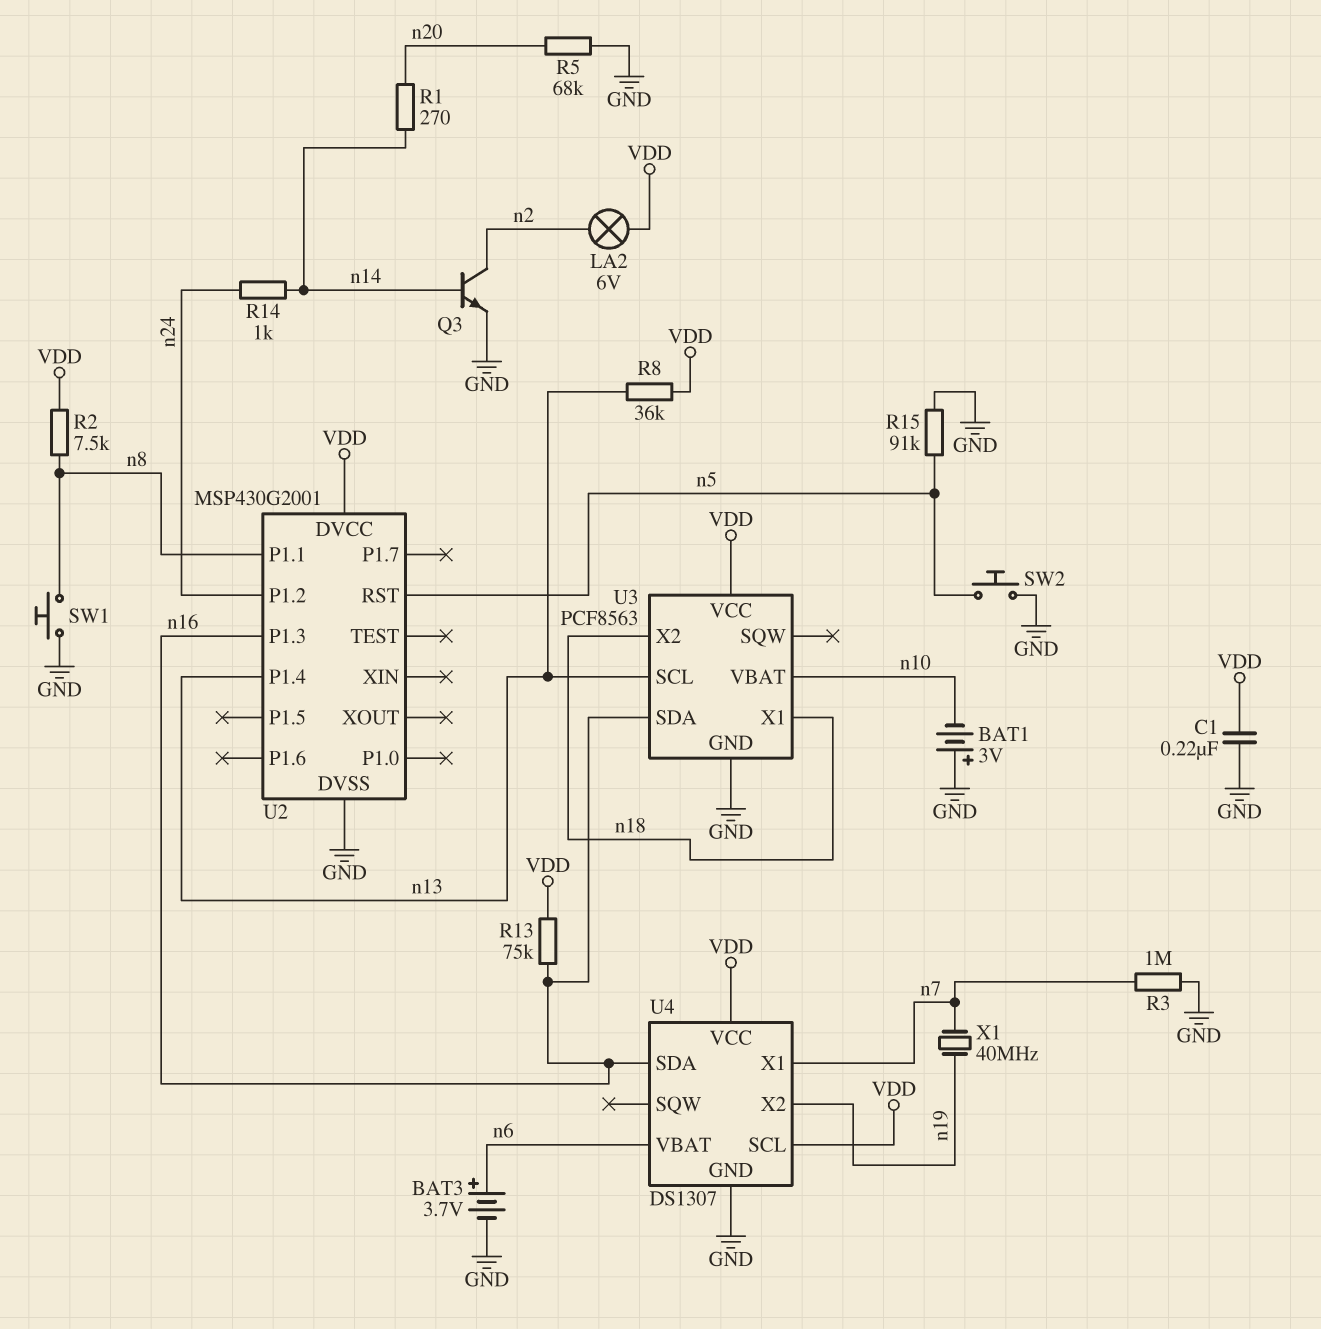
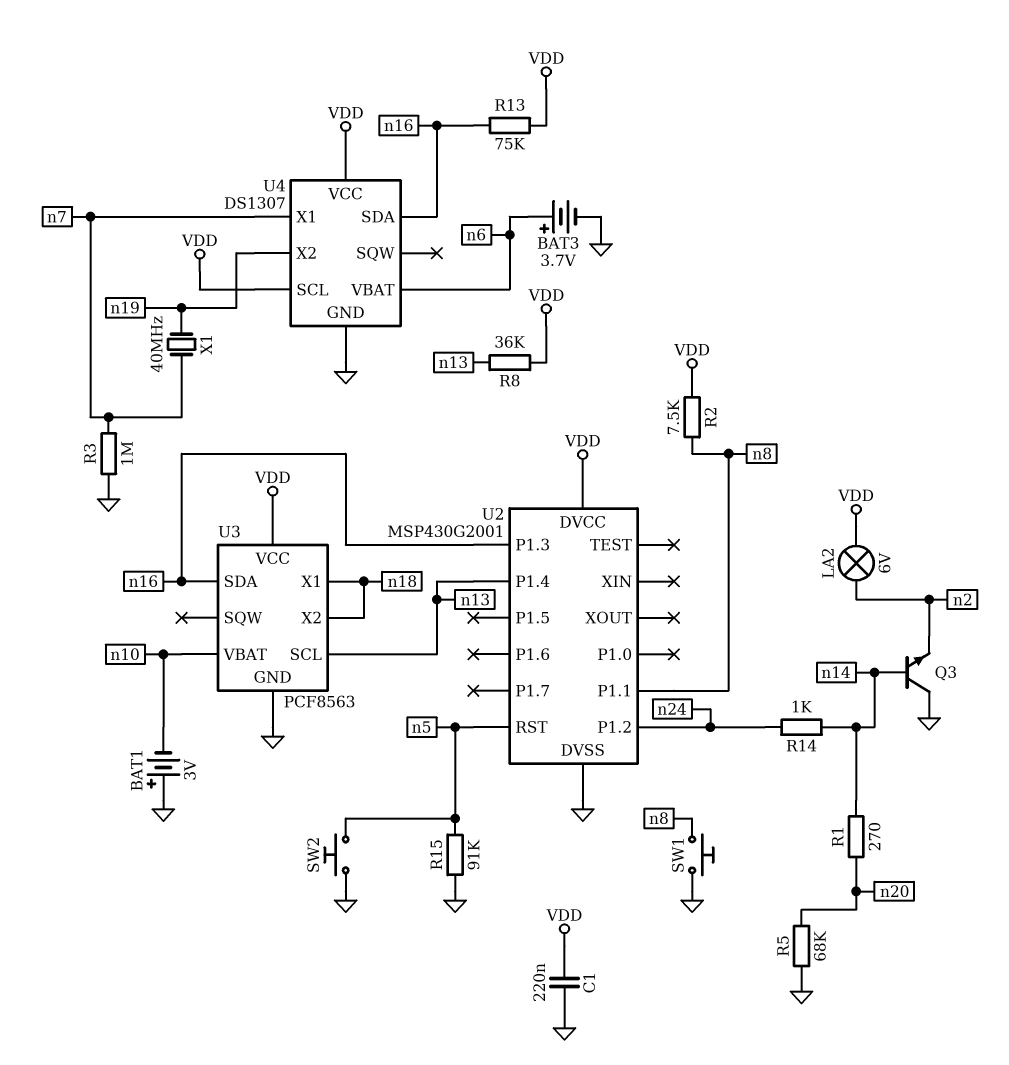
Q3: NPN (B n14, C n2, E GND) -> NPN (B n14, C GND, E n2)

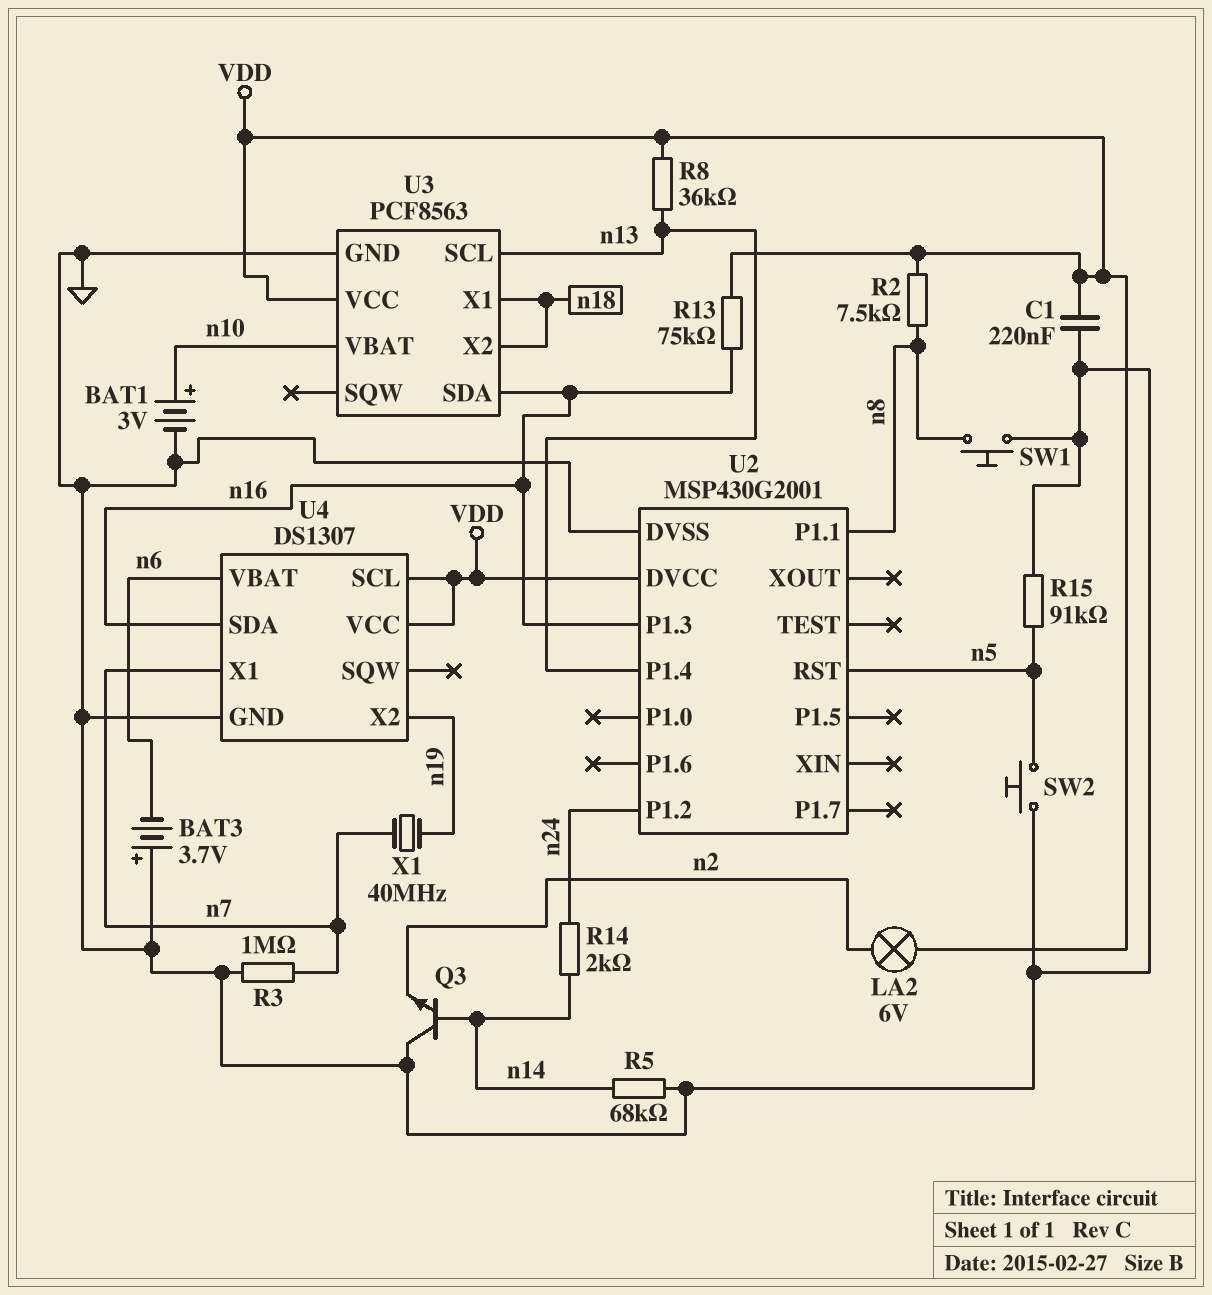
BAT1: 3V (plus GND, minus n10) -> 3V (plus n10, minus GND)
BAT3: 3.7V (plus n6, minus GND) -> 3.7V (plus GND, minus n6)
R1: 270 (n14, n20) -> none
R5: 68k (GND, n20) -> 68k (GND, n14)
R14: 1k (n14, n24) -> 2k (n14, n24)

